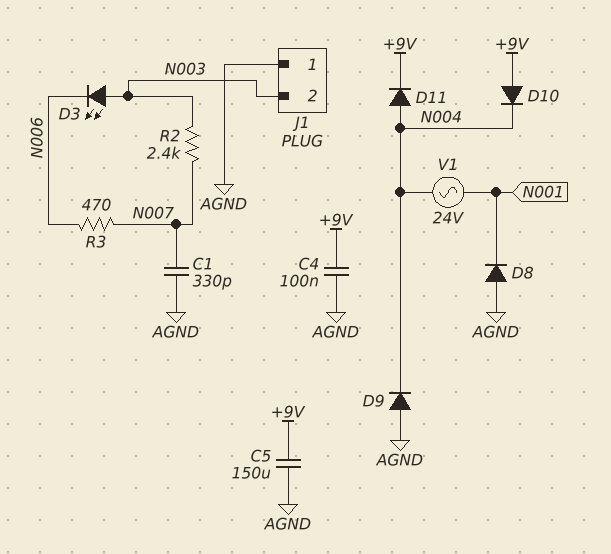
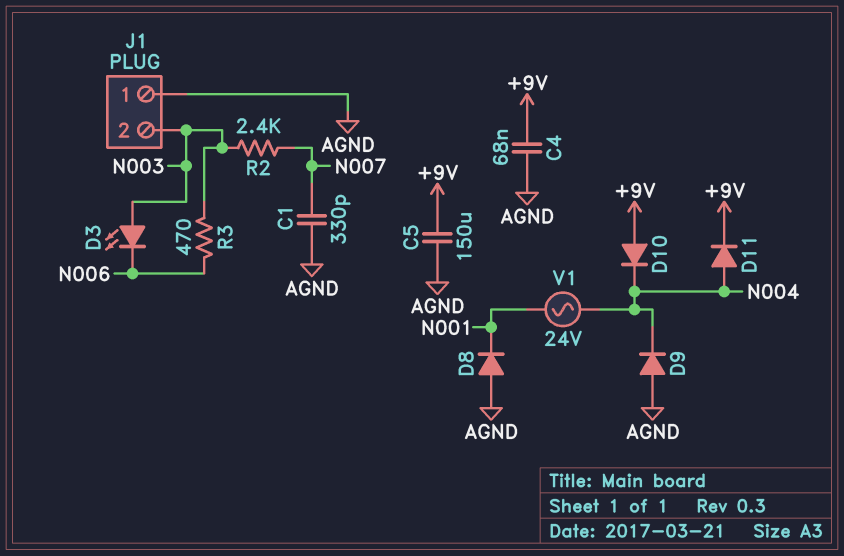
C4: 100nF (+9V, AGND) -> 68nF (+9V, AGND)
R3: 470 (N006, N007) -> 470 (N003, N006)

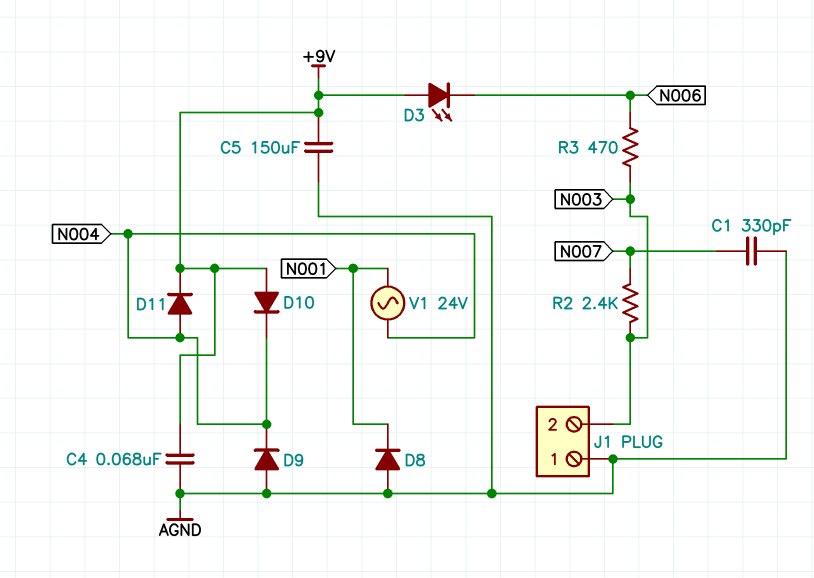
D3: LED (A N003, K N006) -> LED (A +9V, K N006)

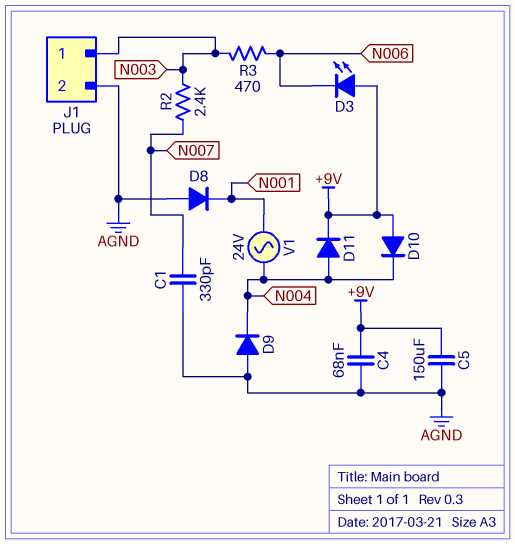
J1 pin 1: AGND -> N003
J1 pin 2: N003 -> AGND

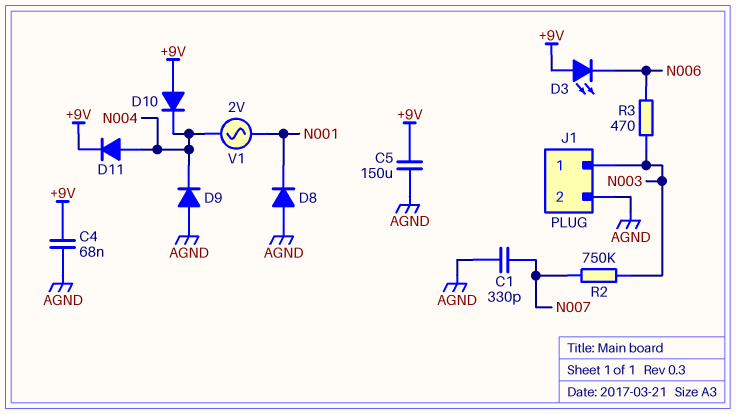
R2: 2.4k (N003, N007) -> 750k (N003, N007)
V1: AC 24V (N001, N004) -> AC 2V (N001, N004)

